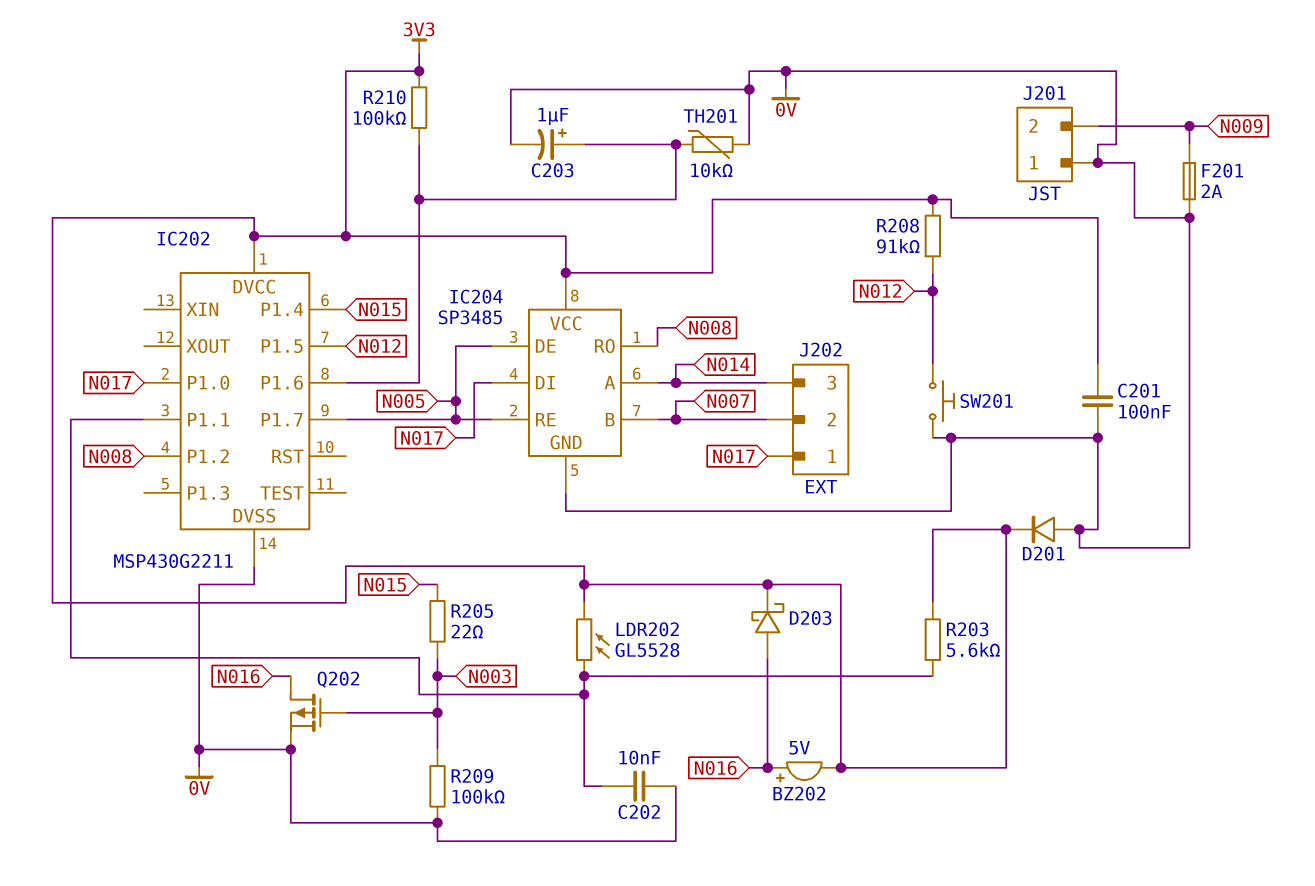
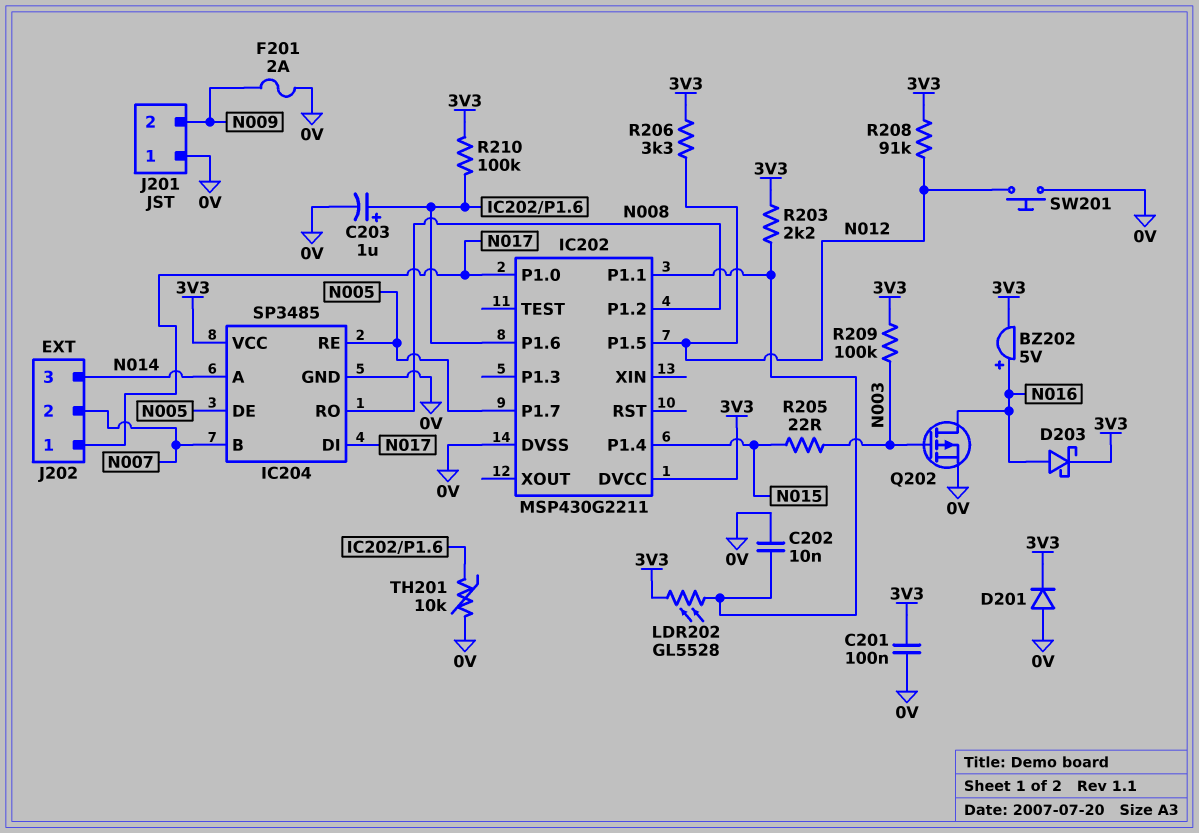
R203: 5.6k (3V3, IC202/P1.1) -> 2.2k (3V3, IC202/P1.1)
R206: none -> 3.3k (3V3, N012)
R209: 100k (0V, N003) -> 100k (3V3, N003)

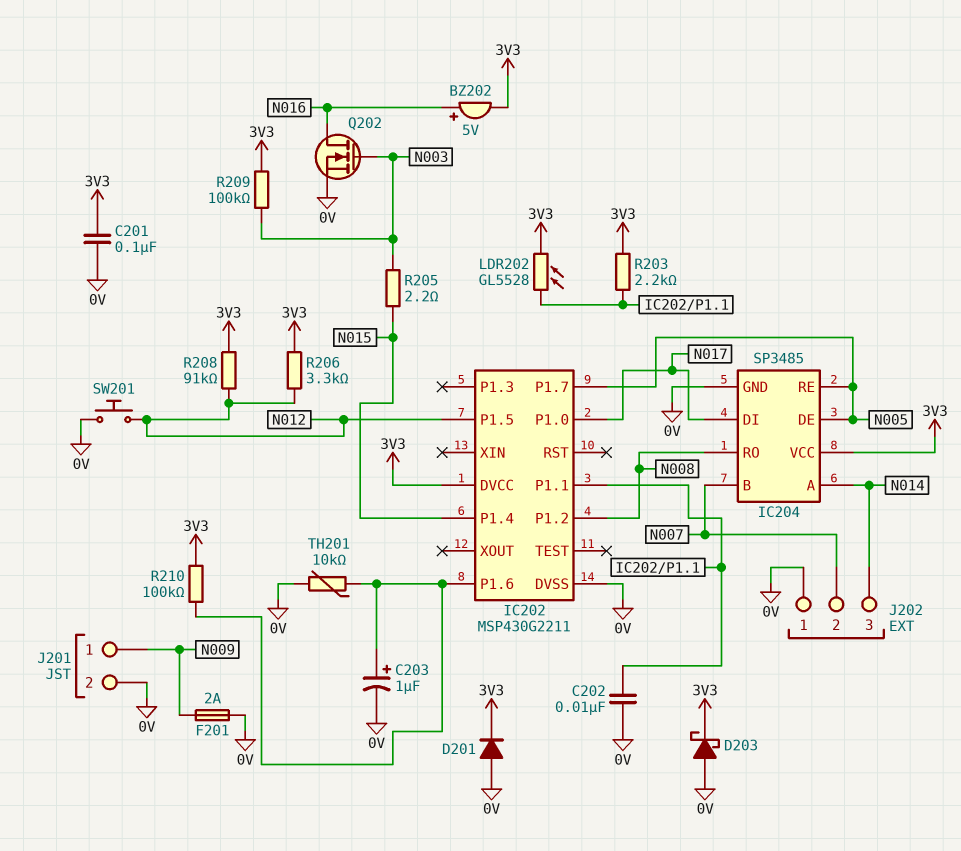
D203: schottky (A N016, K 3V3) -> schottky (A 0V, K 3V3)
J201 pin 1: 0V -> N009
J201 pin 2: N009 -> 0V
J202 pin 1: N017 -> 0V
Q202: PMOS (G N003, D N016, S 0V) -> NMOS (G N003, D N016, S 0V)
R205: 22 (N003, N015) -> 2.2 (N003, N015)

